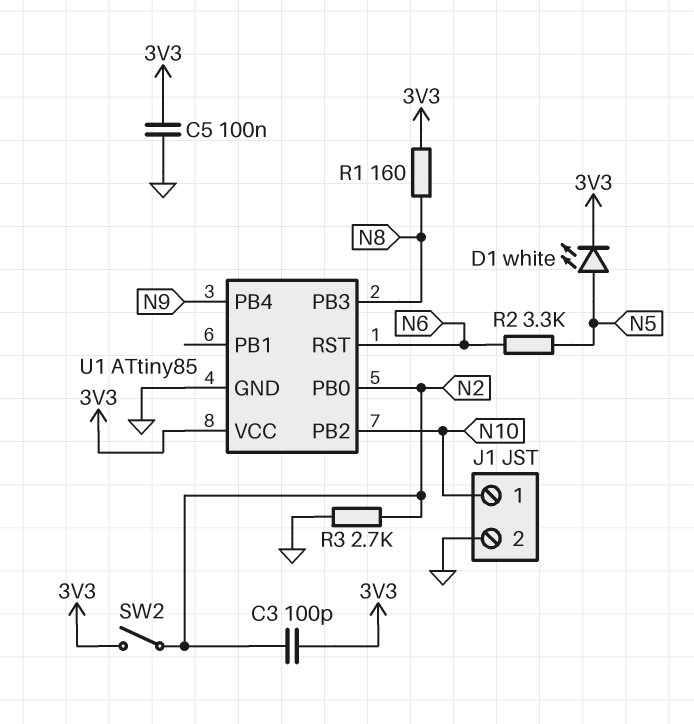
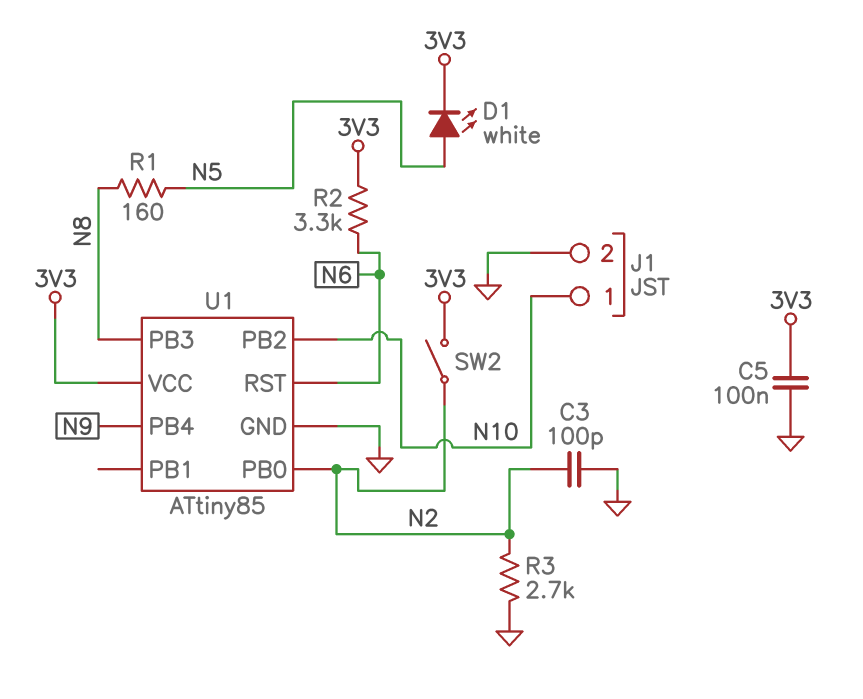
C3: 100pF (3V3, N2) -> 100pF (GND, N2)
R1: 160 (3V3, N8) -> 160 (N5, N8)
R2: 3.3k (N5, N6) -> 3.3k (3V3, N6)

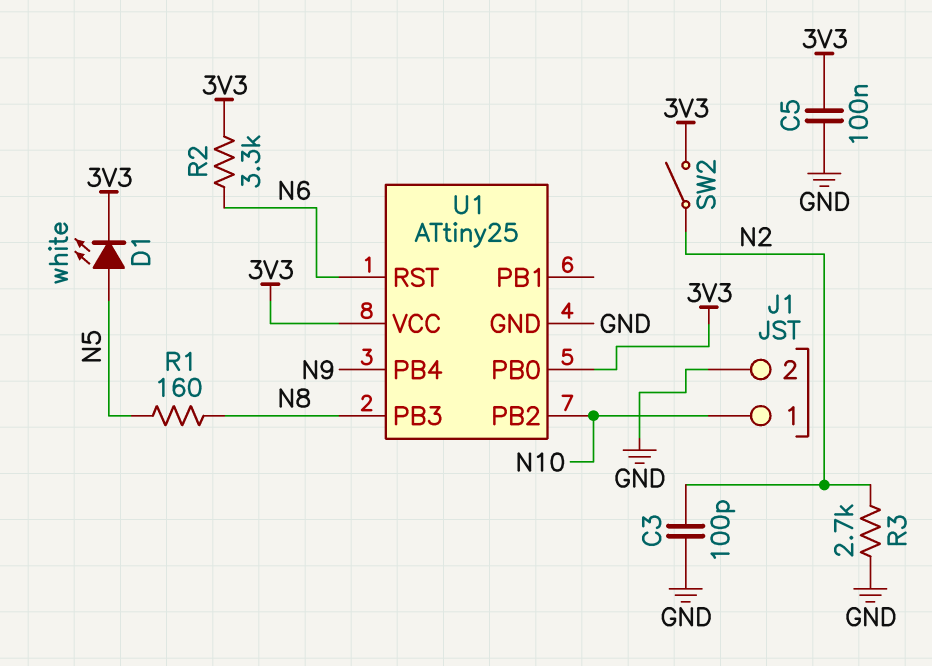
U1: ATtiny85 -> ATtiny25
U1 pin PB0: N2 -> 3V3

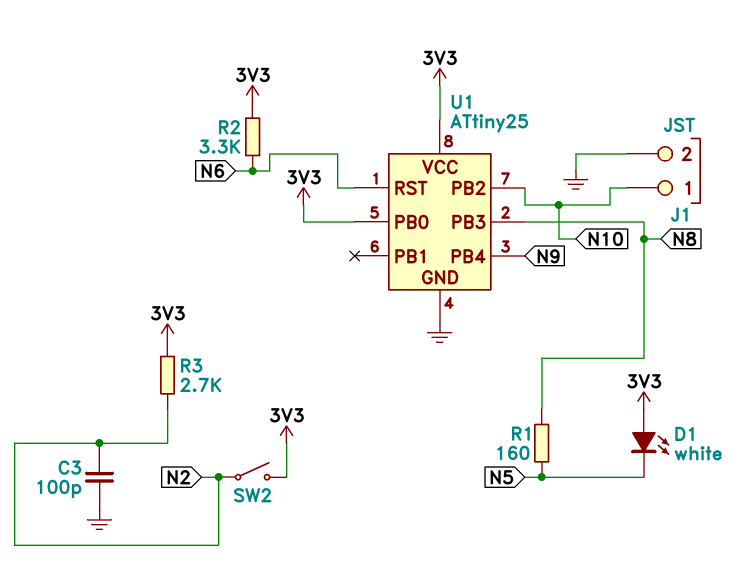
C5: 100nF (3V3, GND) -> none
D1: LED white (A N5, K 3V3) -> LED white (A 3V3, K N5)
R3: 2.7k (GND, N2) -> 2.7k (3V3, N2)

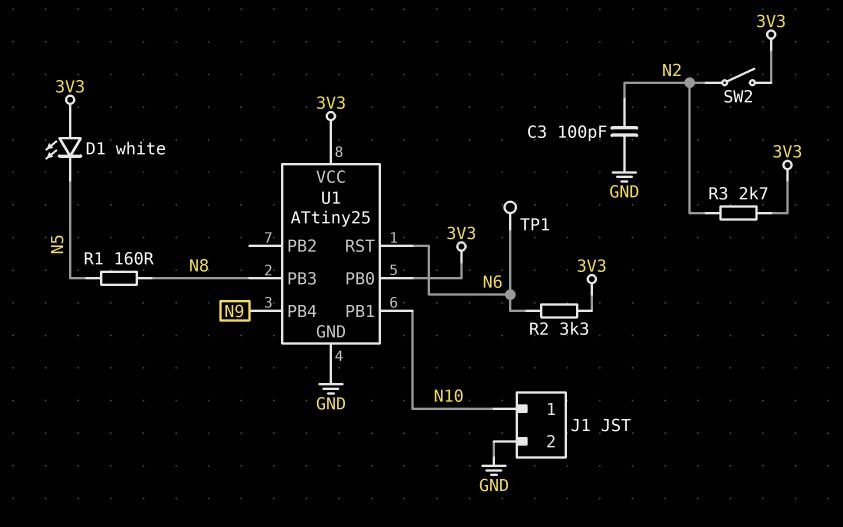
TP1: none -> test point (N6)
U1 pin PB1: none -> N10
U1 pin PB2: N10 -> none

